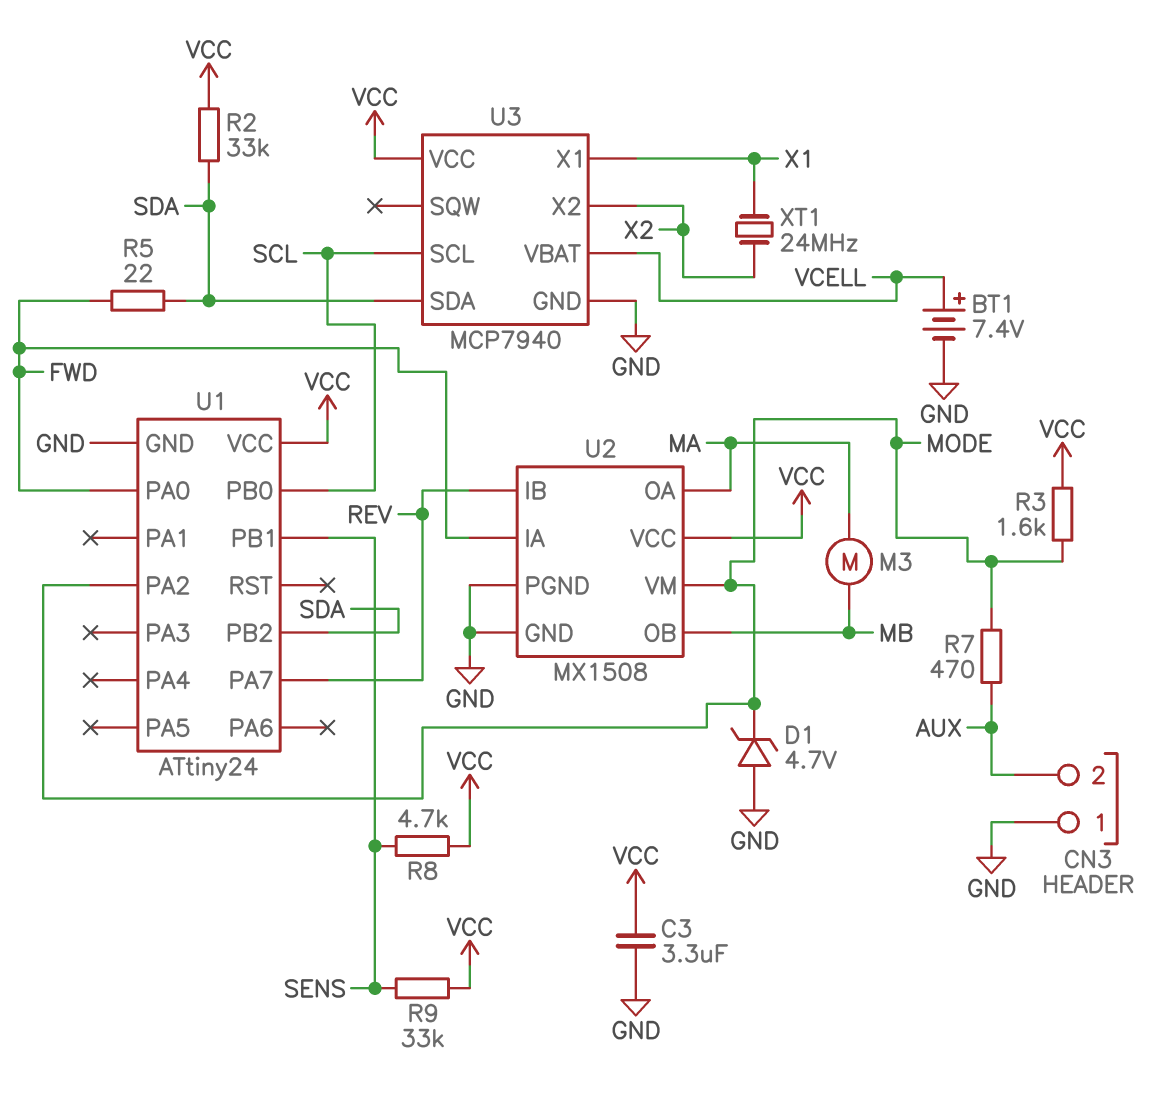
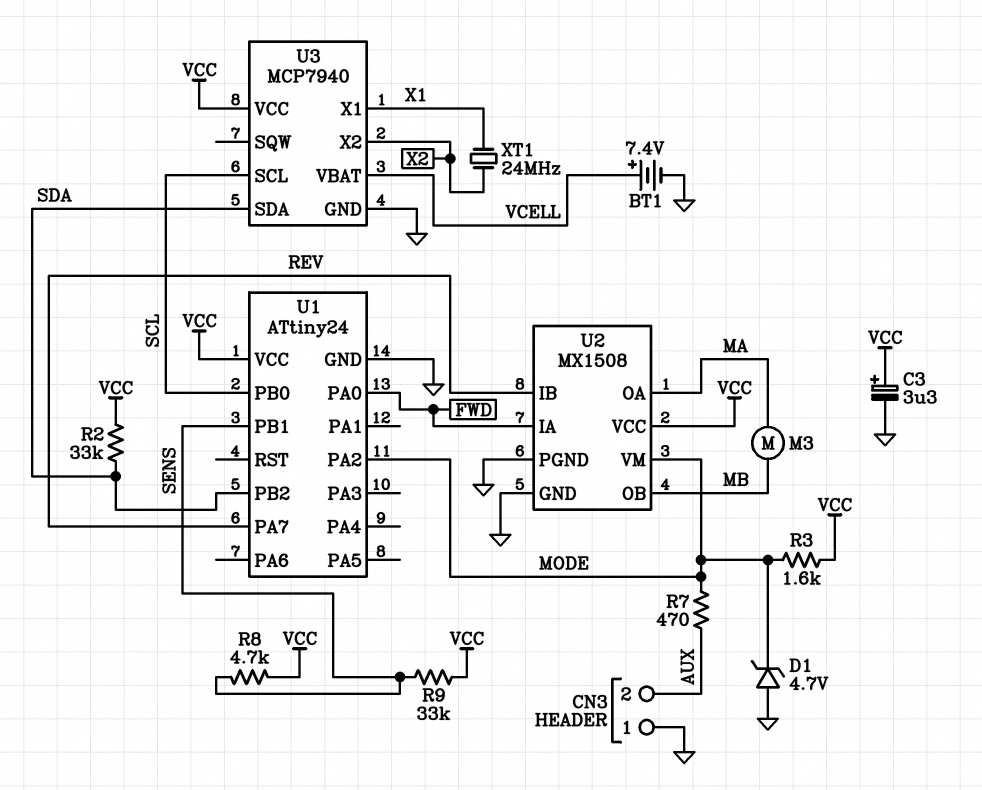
C3: 3.3uF (GND, VCC) -> 3.3uF (plus VCC, minus GND)
R5: 22 (FWD, SDA) -> none

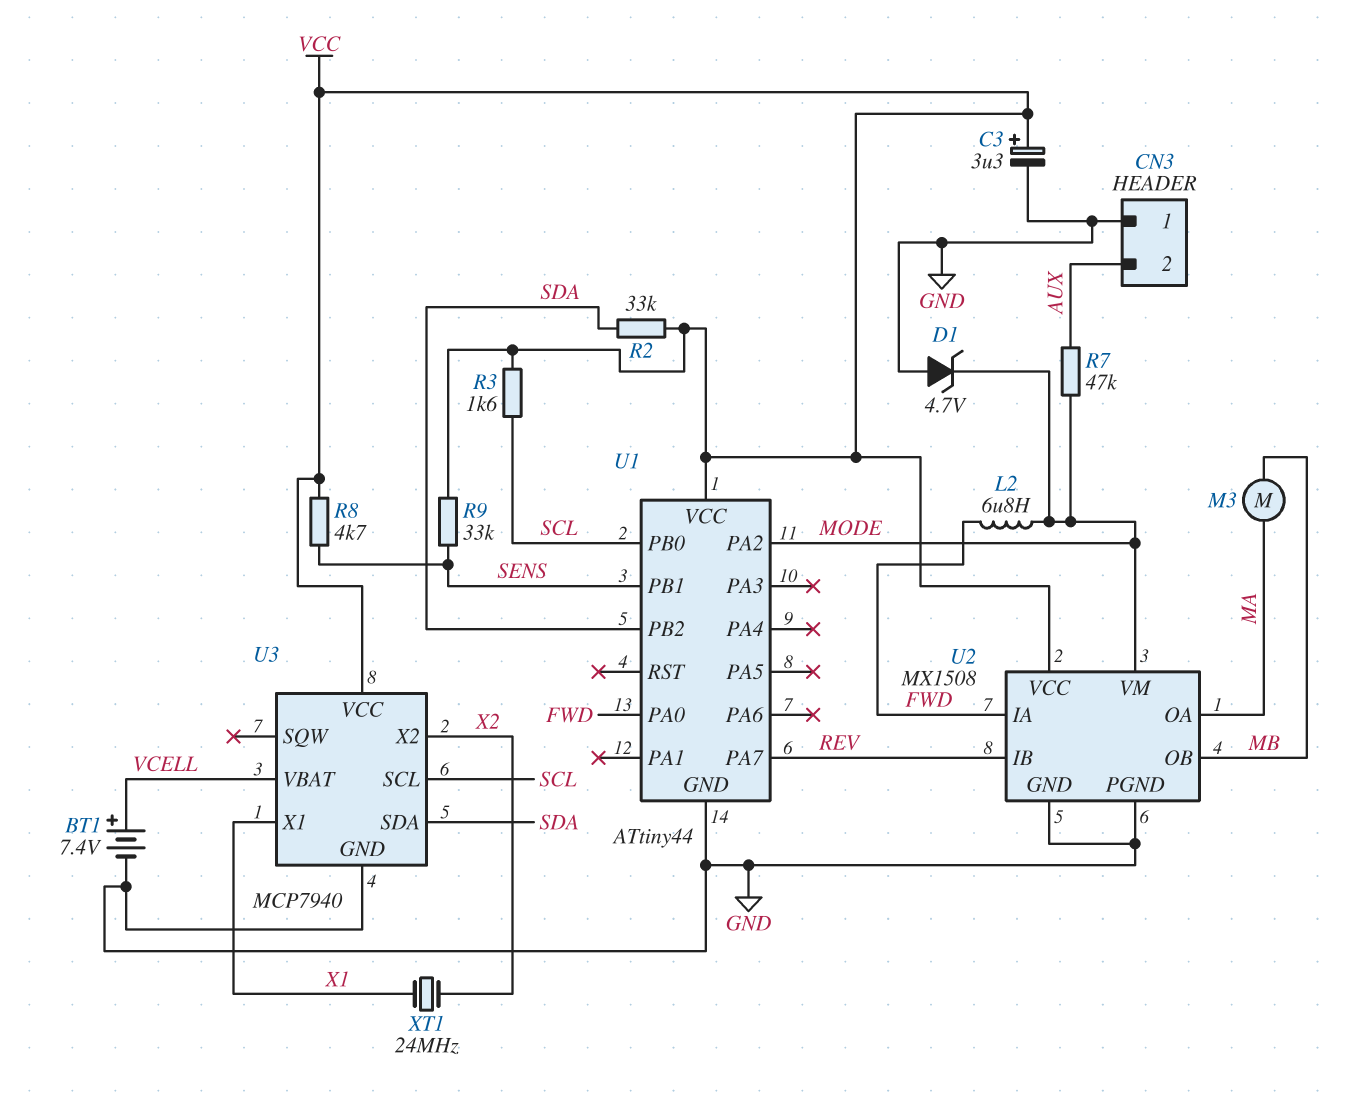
L2: none -> 6.8uH (FWD, MODE)
R3: 1.6k (MODE, VCC) -> 1.6k (SCL, VCC)
R7: 470 (AUX, MODE) -> 47k (AUX, MODE)
U1: ATtiny24 -> ATtiny44

